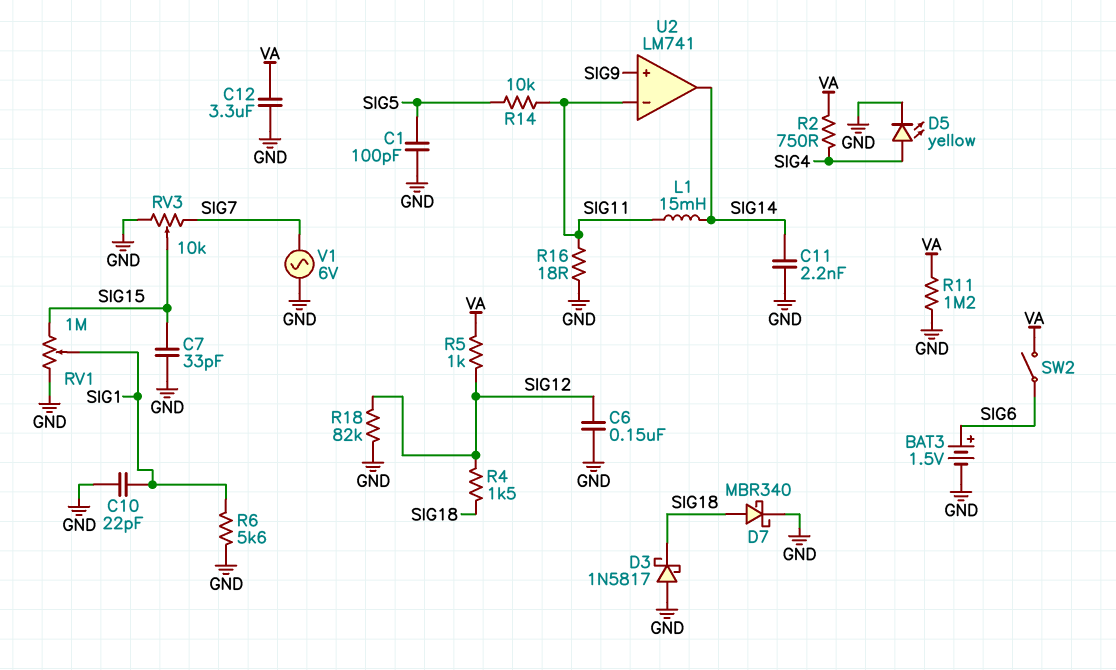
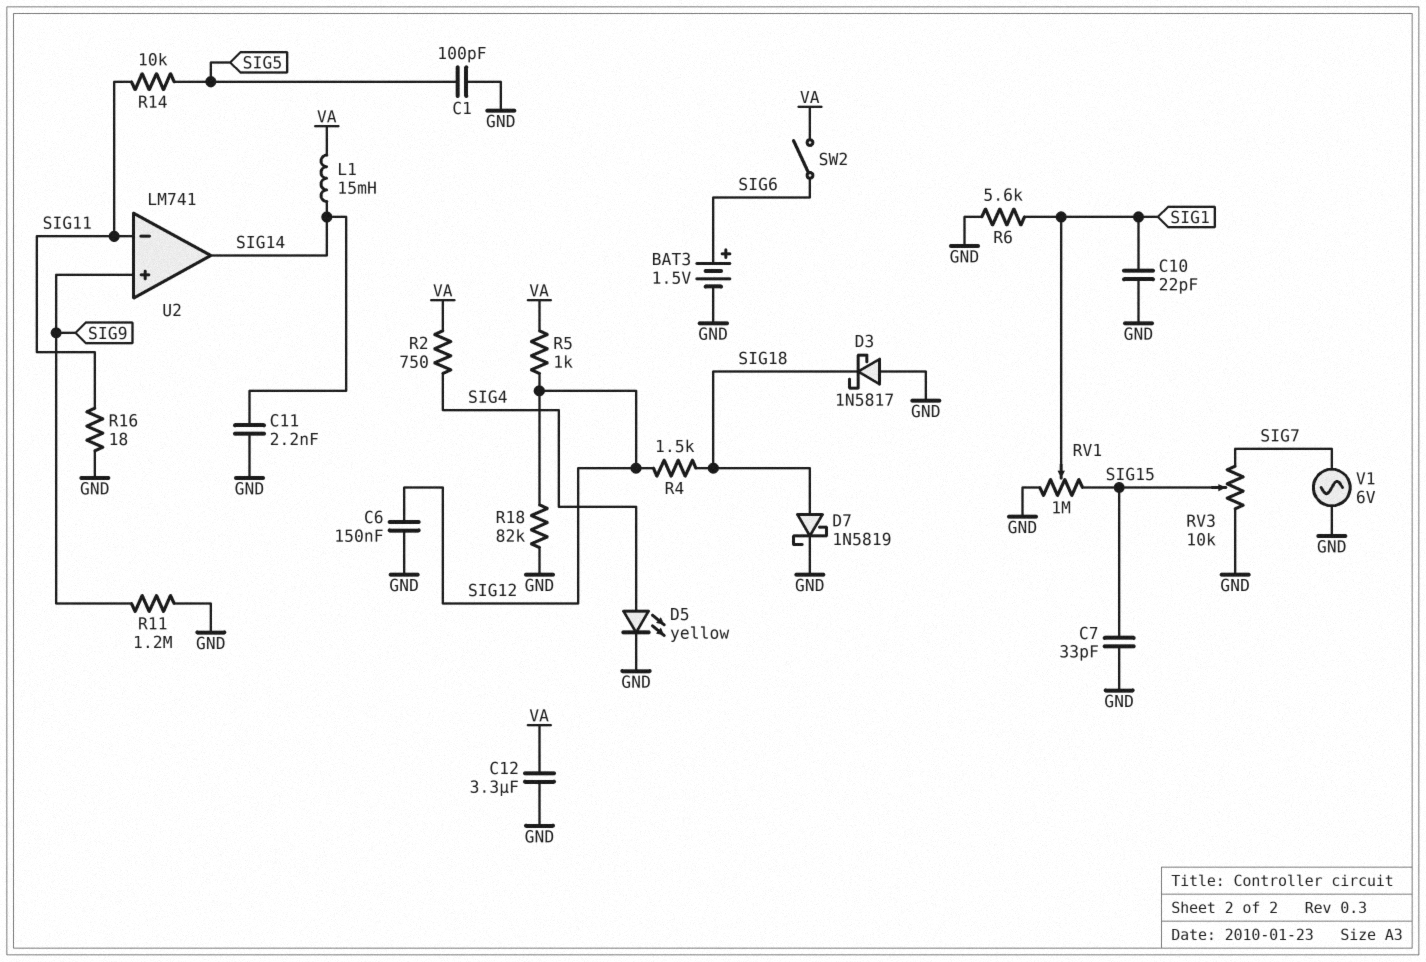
D7: schottky MBR340 (A SIG18, K GND) -> schottky 1N5819 (A SIG18, K GND)
L1: 15mH (SIG11, SIG14) -> 15mH (SIG14, VA)
R11: 1.2M (GND, VA) -> 1.2M (GND, SIG9)

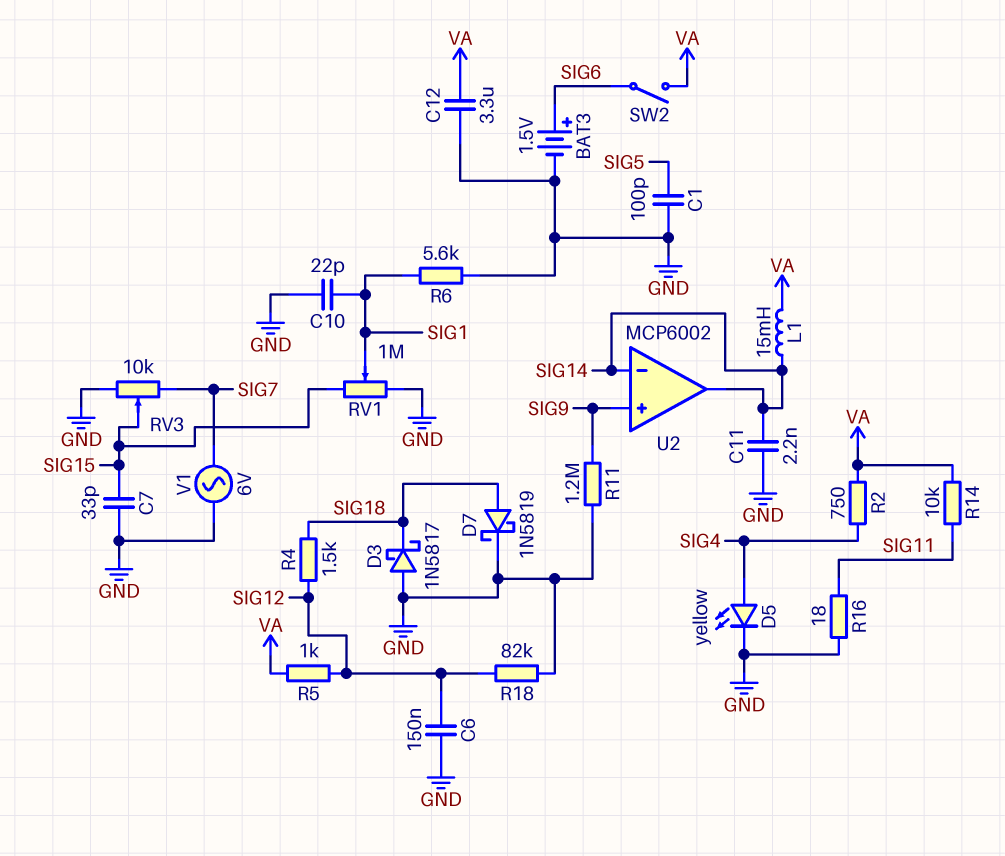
R14: 10k (SIG5, SIG11) -> 10k (SIG11, VA)
U2: LM741 -> MCP6002
U2 pin in-: SIG11 -> SIG14

